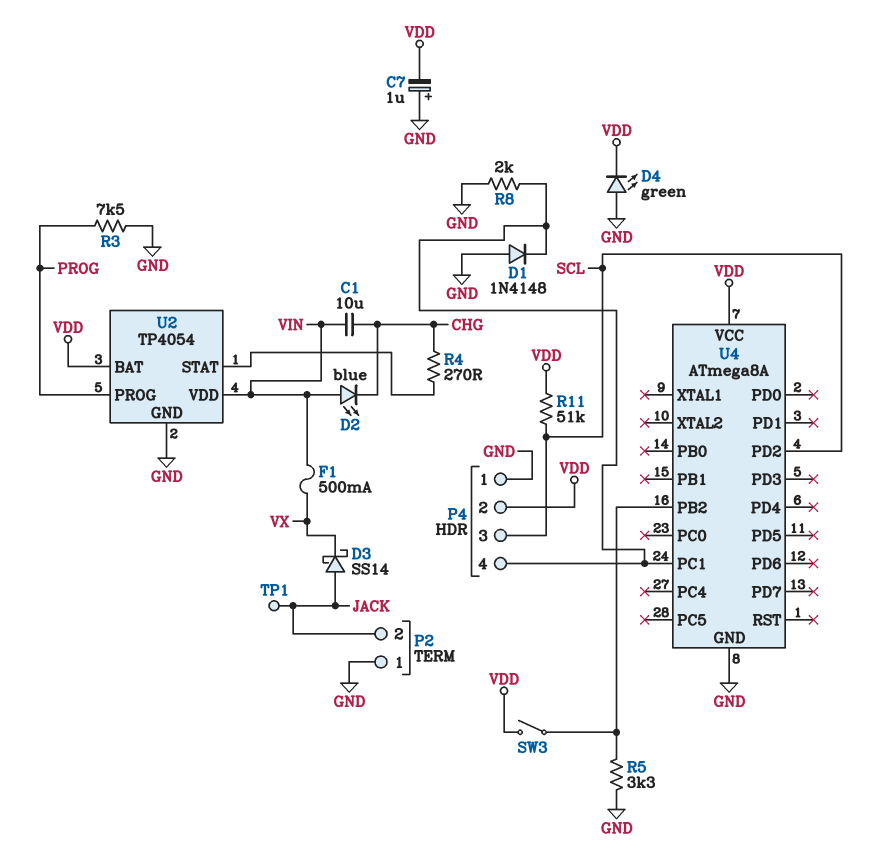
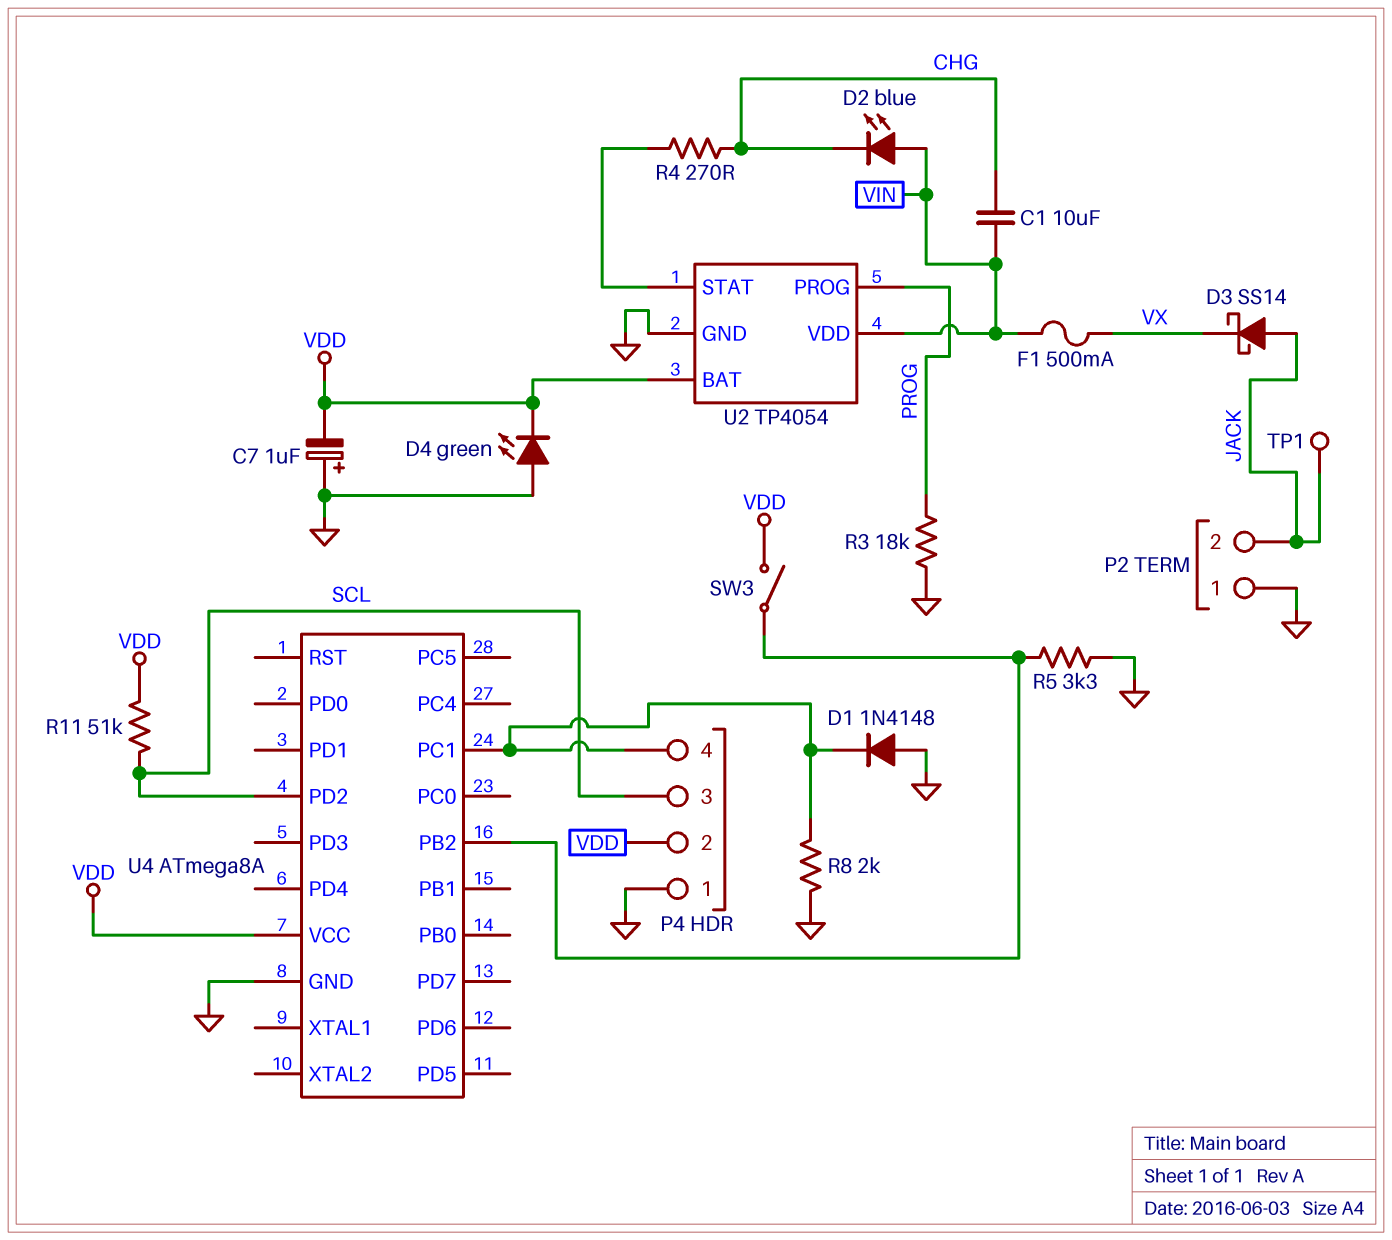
R3: 7.5k (GND, PROG) -> 18k (GND, PROG)

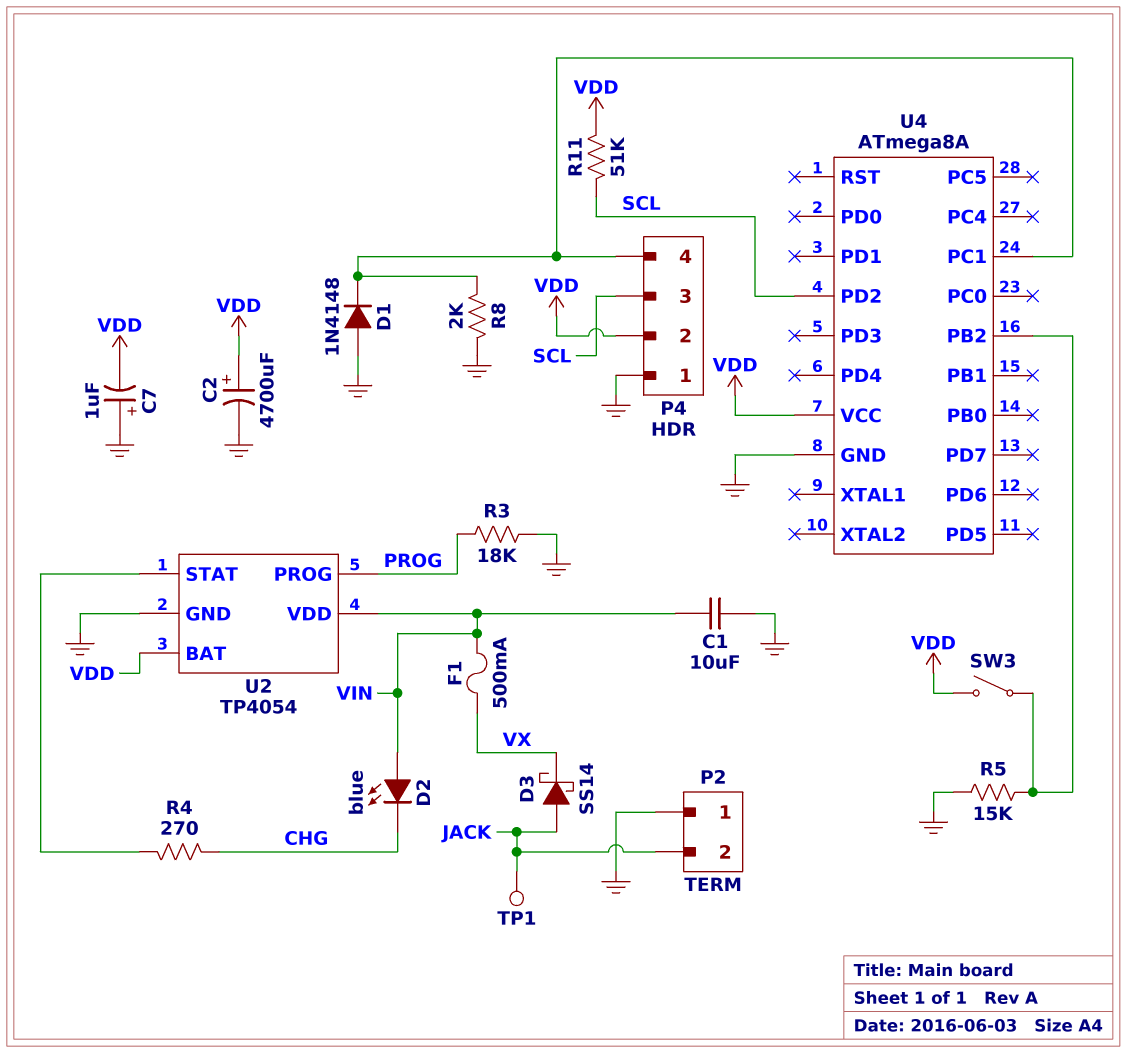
C1: 10uF (CHG, VIN) -> 10uF (GND, VIN)
C2: none -> 4700uF (plus VDD, minus GND)
D4: LED green (A GND, K VDD) -> none
R5: 3.3k (GND, U4/PB2) -> 15k (GND, U4/PB2)

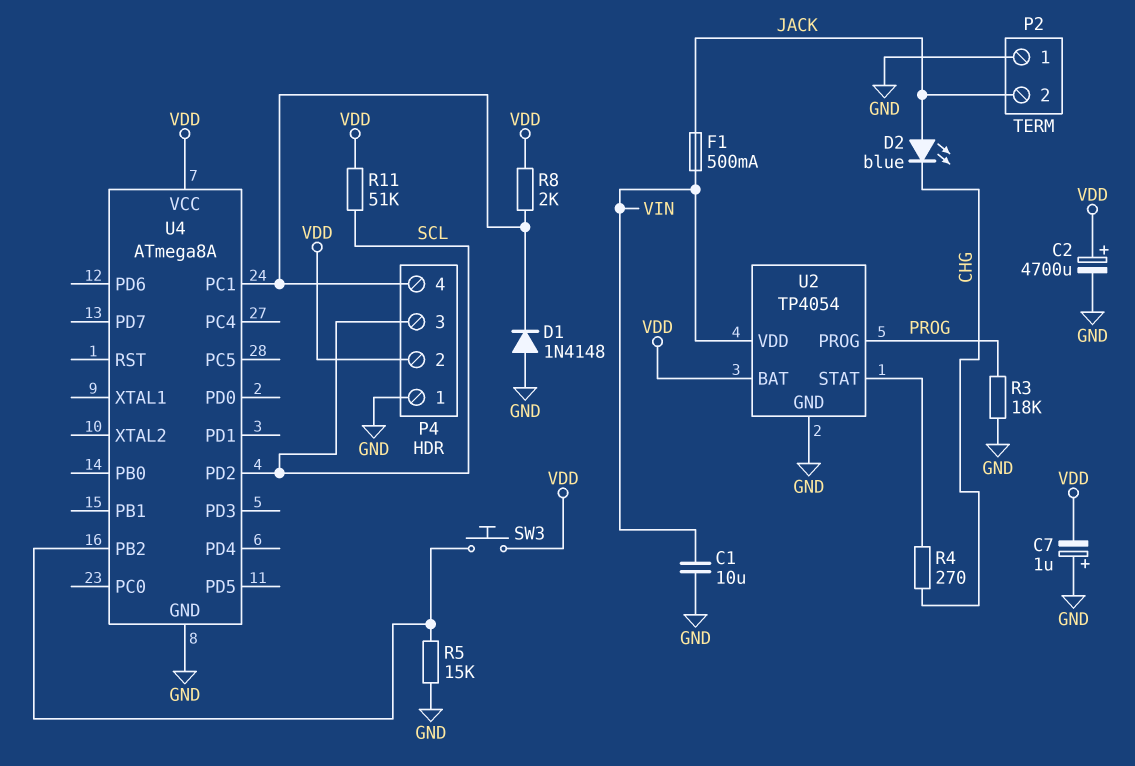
D2: LED blue (A VIN, K CHG) -> LED blue (A JACK, K CHG)
D3: schottky SS14 (A JACK, K VX) -> none
F1: 500mA (VIN, VX) -> 500mA (JACK, VIN)
R8: 2k (GND, P4/4) -> 2k (P4/4, VDD)
SW3: switch (U4/PB2, VDD) -> button (U4/PB2, VDD)
TP1: test point (JACK) -> none

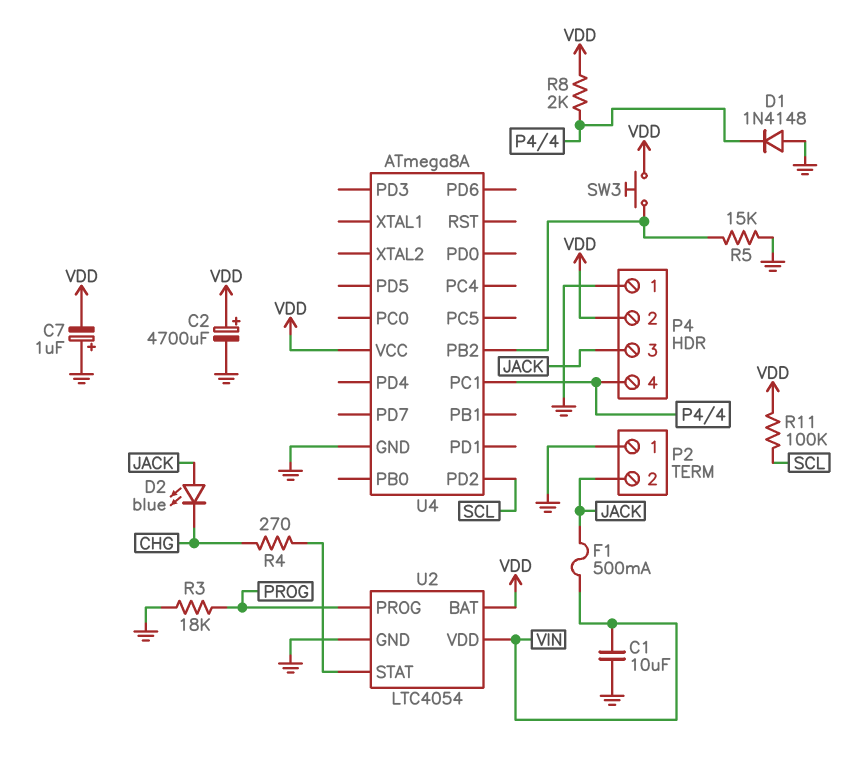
P4 pin 3: SCL -> JACK
R11: 51k (SCL, VDD) -> 100k (SCL, VDD)
U2: TP4054 -> LTC4054

